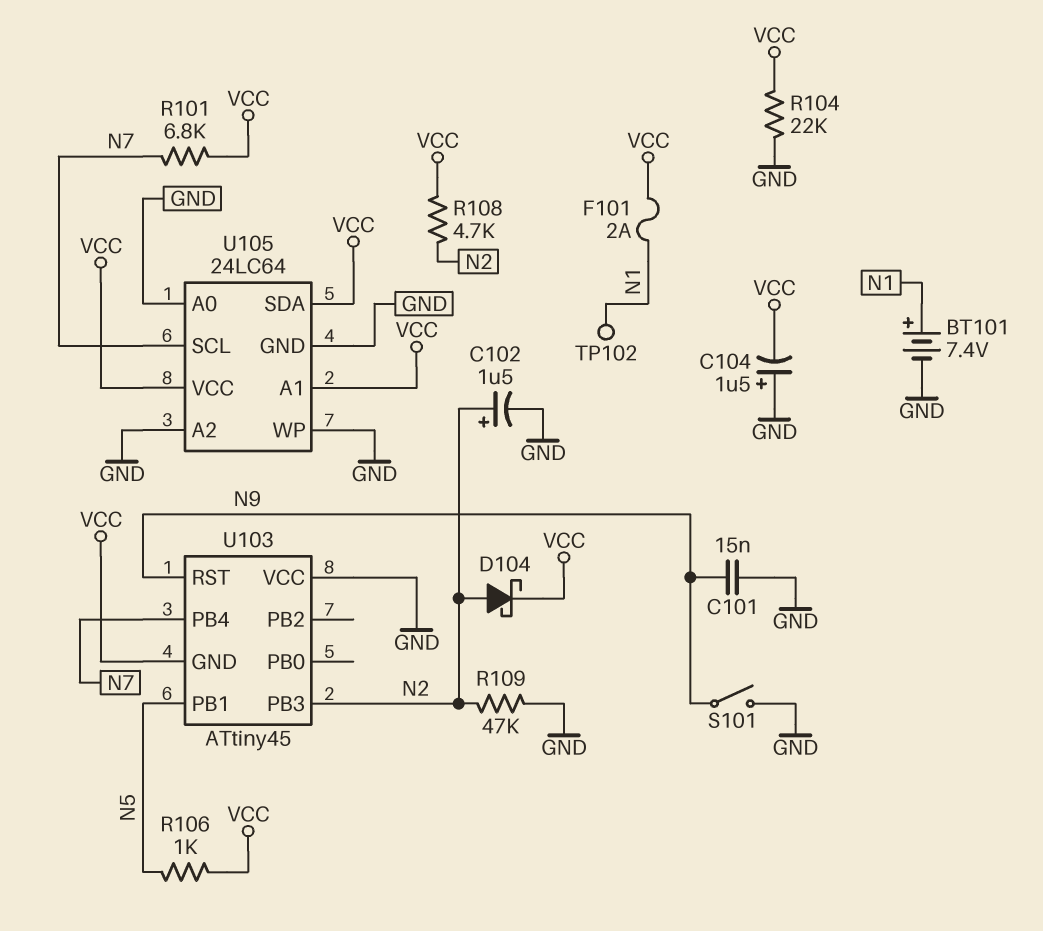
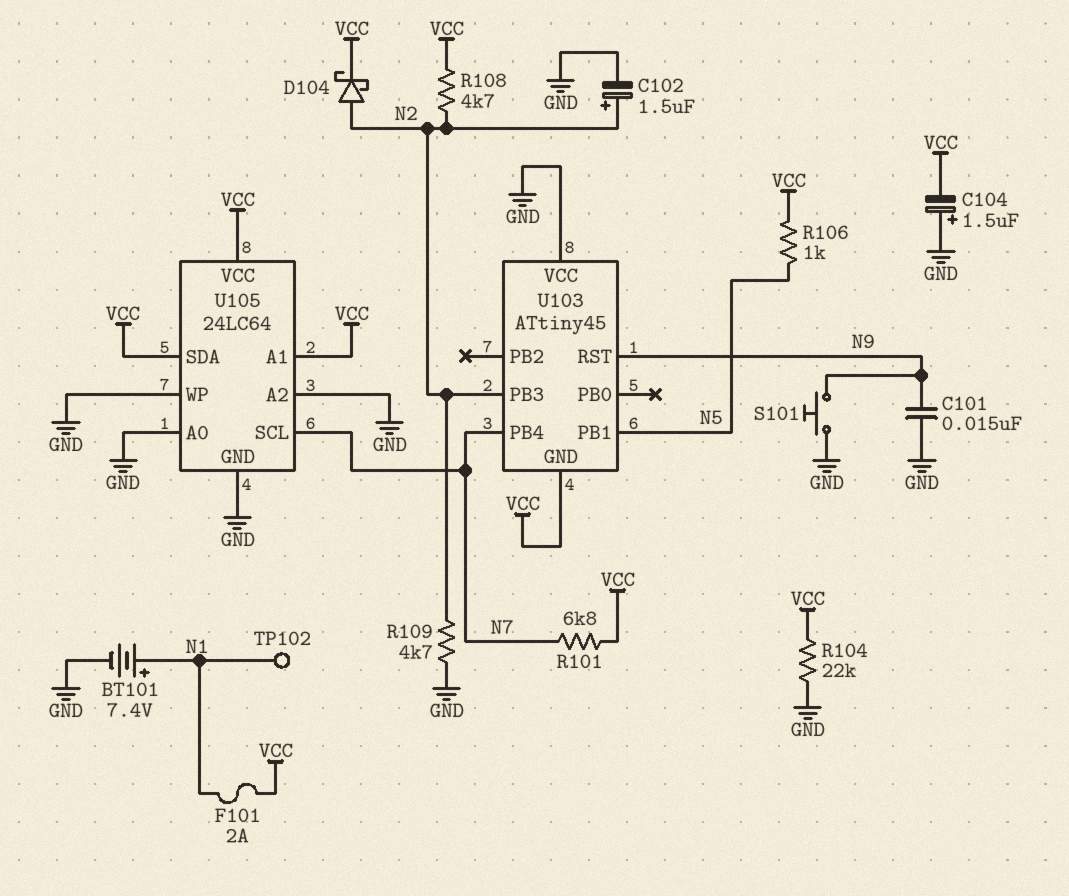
R109: 47k (GND, N2) -> 4.7k (GND, N2)
S101: switch (GND, N9) -> button (GND, N9)

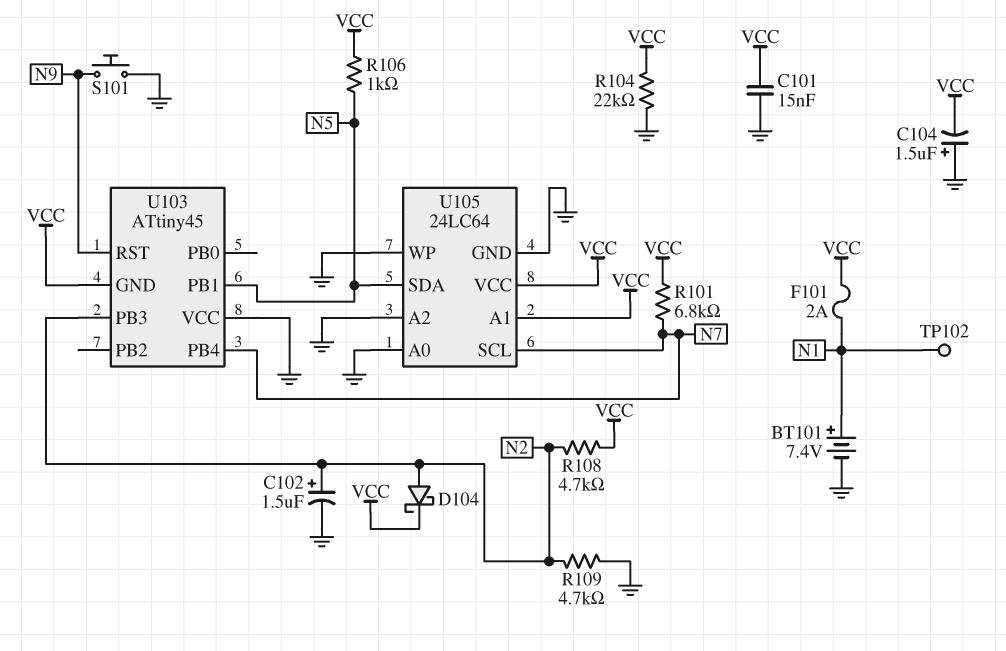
C101: 15nF (GND, N9) -> 15nF (GND, VCC)
U105 pin SDA: VCC -> N5

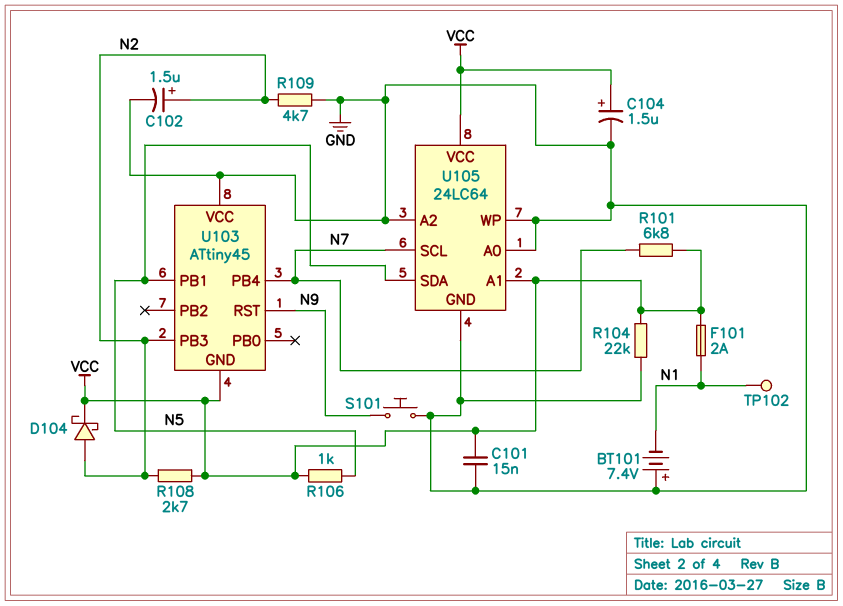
BT101: 7.4V (plus N1, minus GND) -> 7.4V (plus GND, minus N1)
C104: 1.5uF (plus GND, minus VCC) -> 1.5uF (plus VCC, minus GND)
R108: 4.7k (N2, VCC) -> 2.7k (N2, VCC)

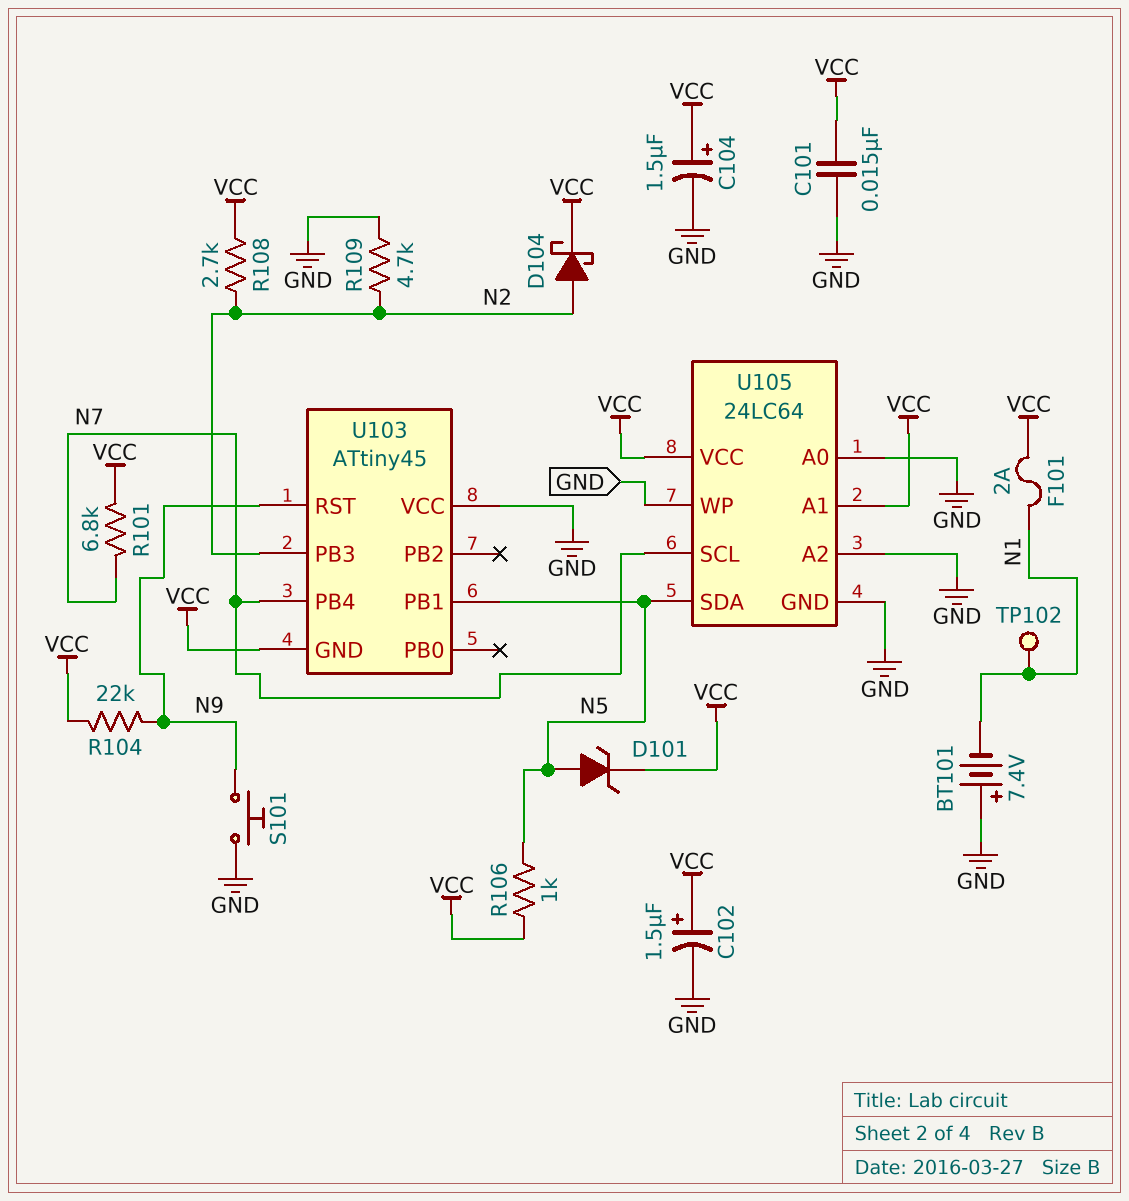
C102: 1.5uF (plus N2, minus GND) -> 1.5uF (plus VCC, minus GND)
D101: none -> zener (A N5, K VCC)
R104: 22k (GND, VCC) -> 22k (N9, VCC)

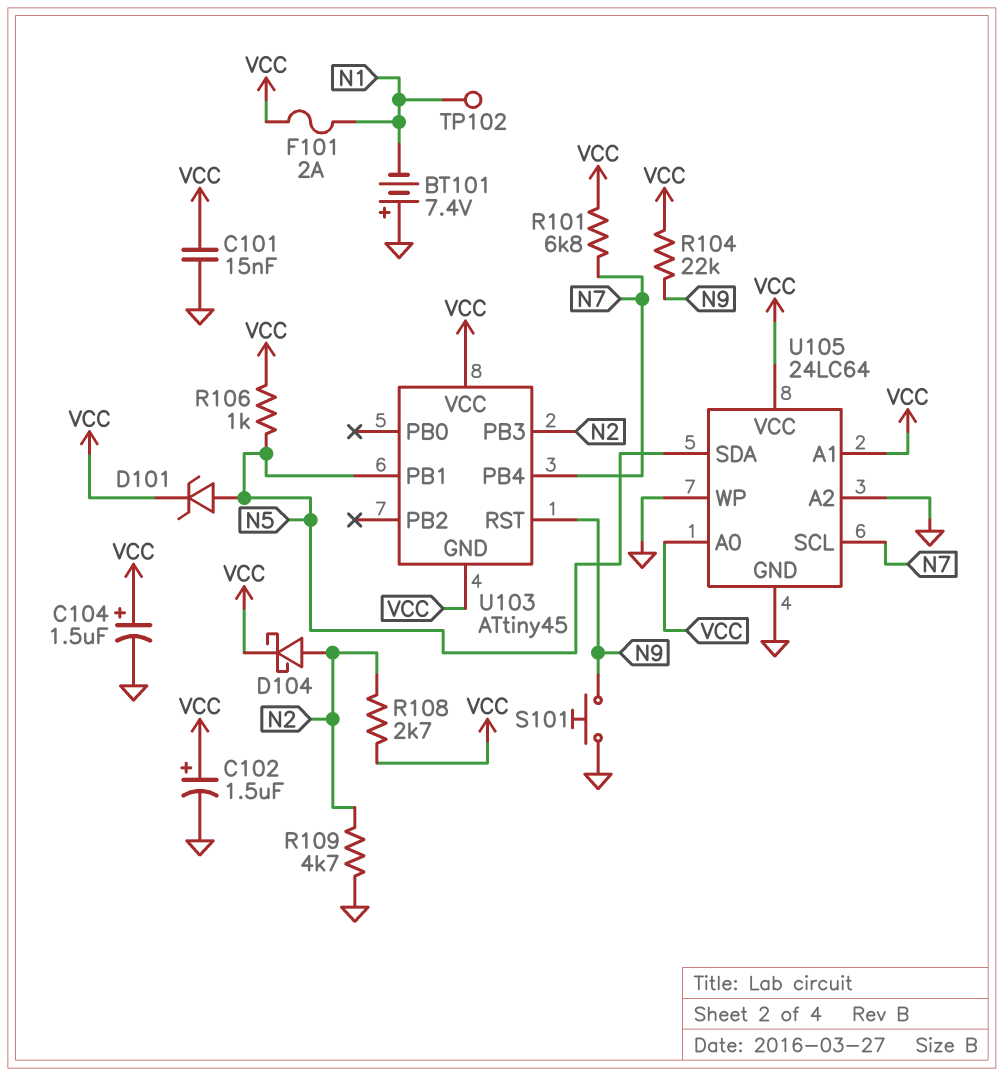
U103 pin VCC: GND -> VCC
U105 pin A0: GND -> VCC

